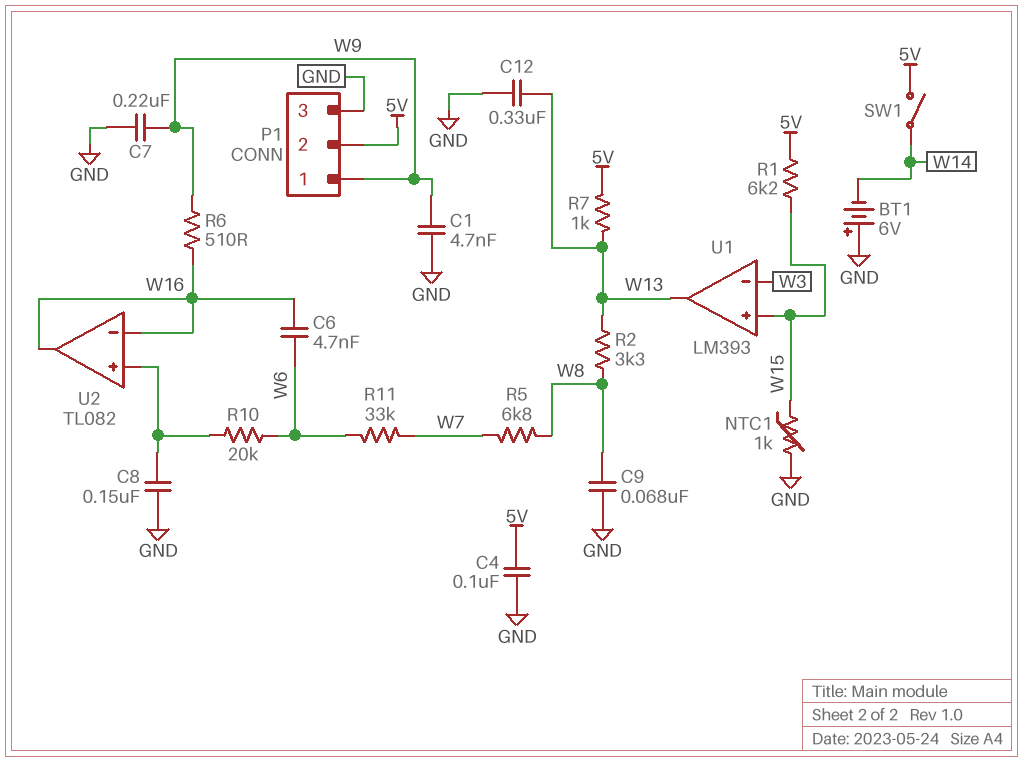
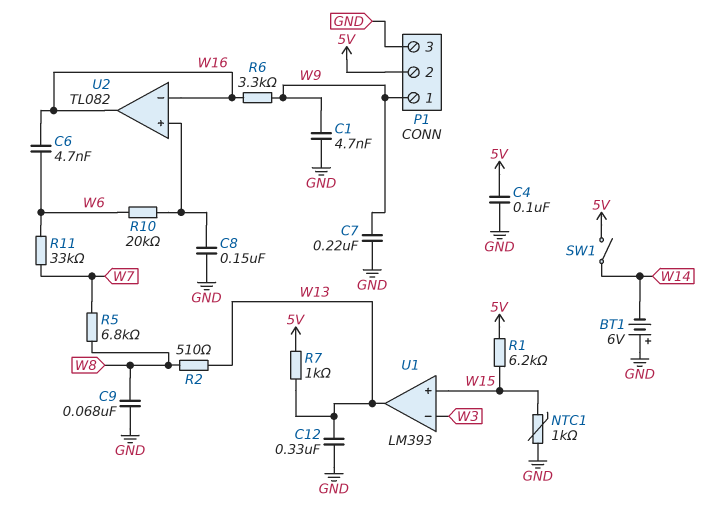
R2: 3.3k (W8, W13) -> 510 (W8, W13)
R6: 510 (W9, W16) -> 3.3k (W9, W16)

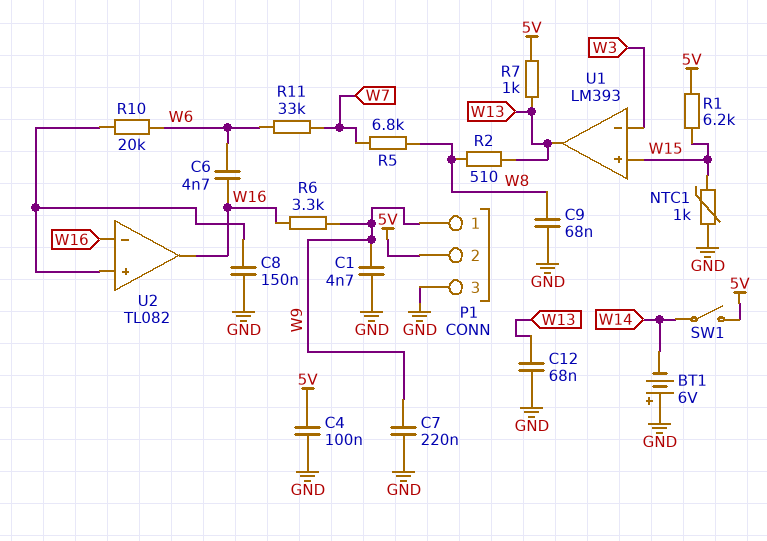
C12: 330nF (GND, W13) -> 68nF (GND, W13)

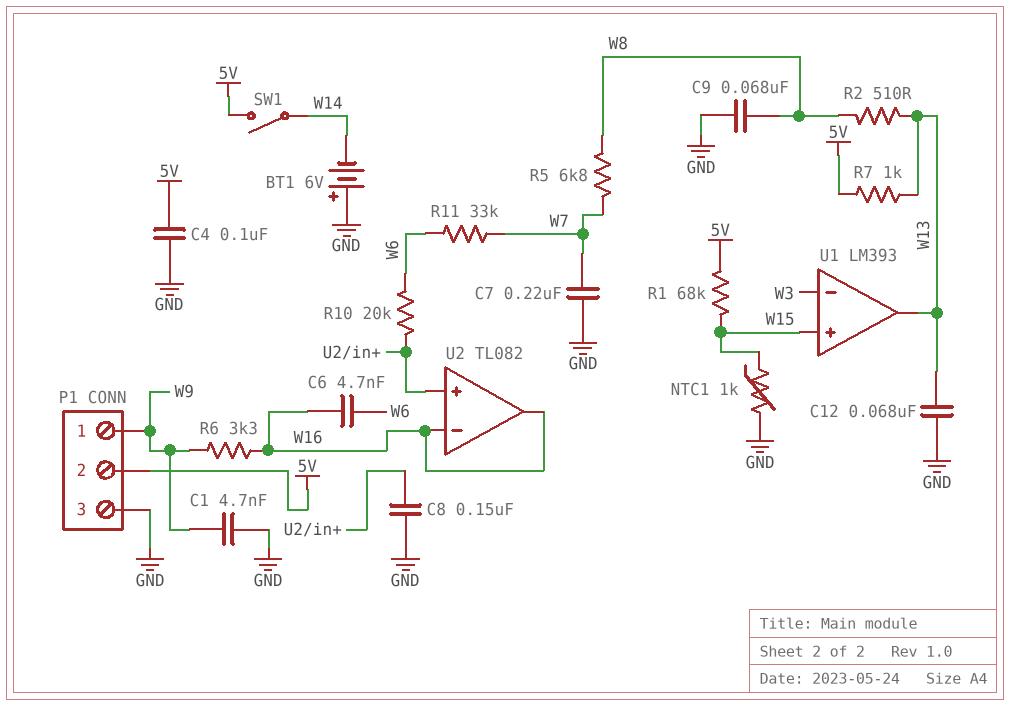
C7: 220nF (GND, W9) -> 220nF (GND, W7)
R1: 6.2k (5V, W15) -> 68k (5V, W15)

